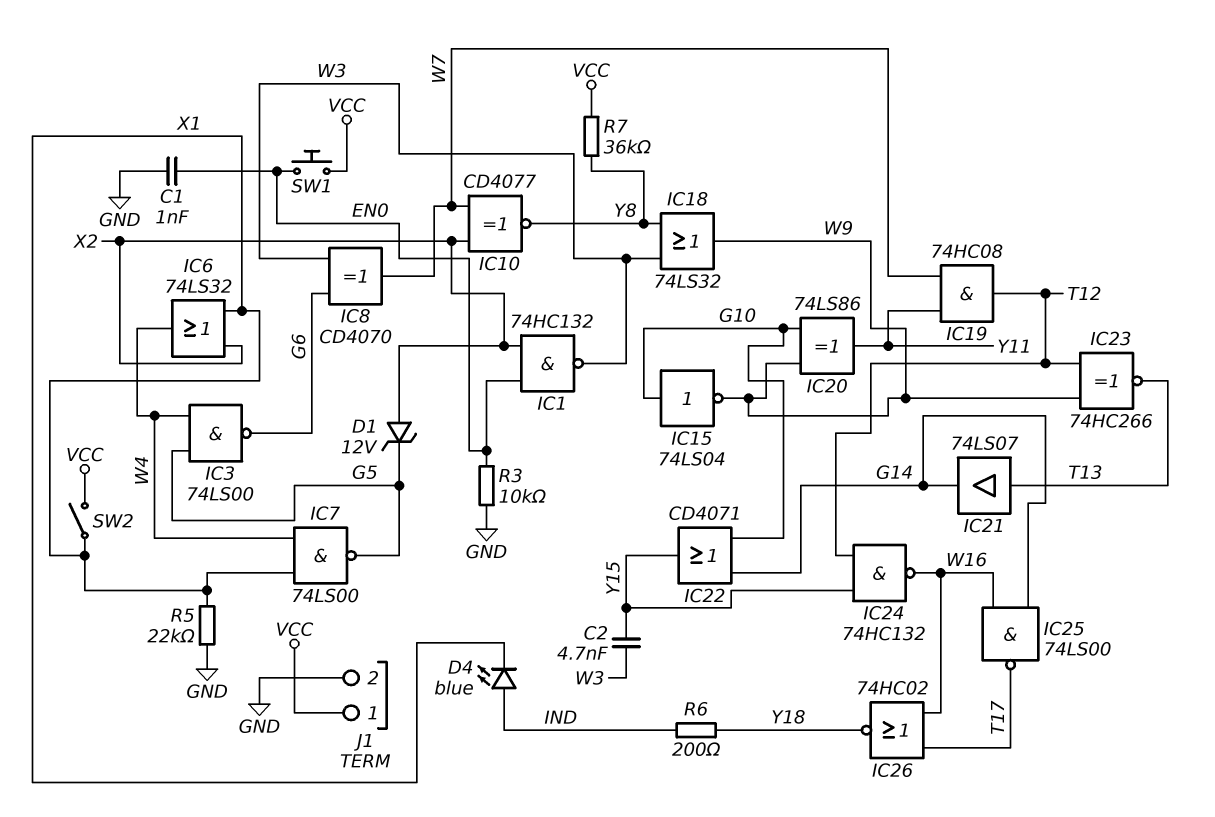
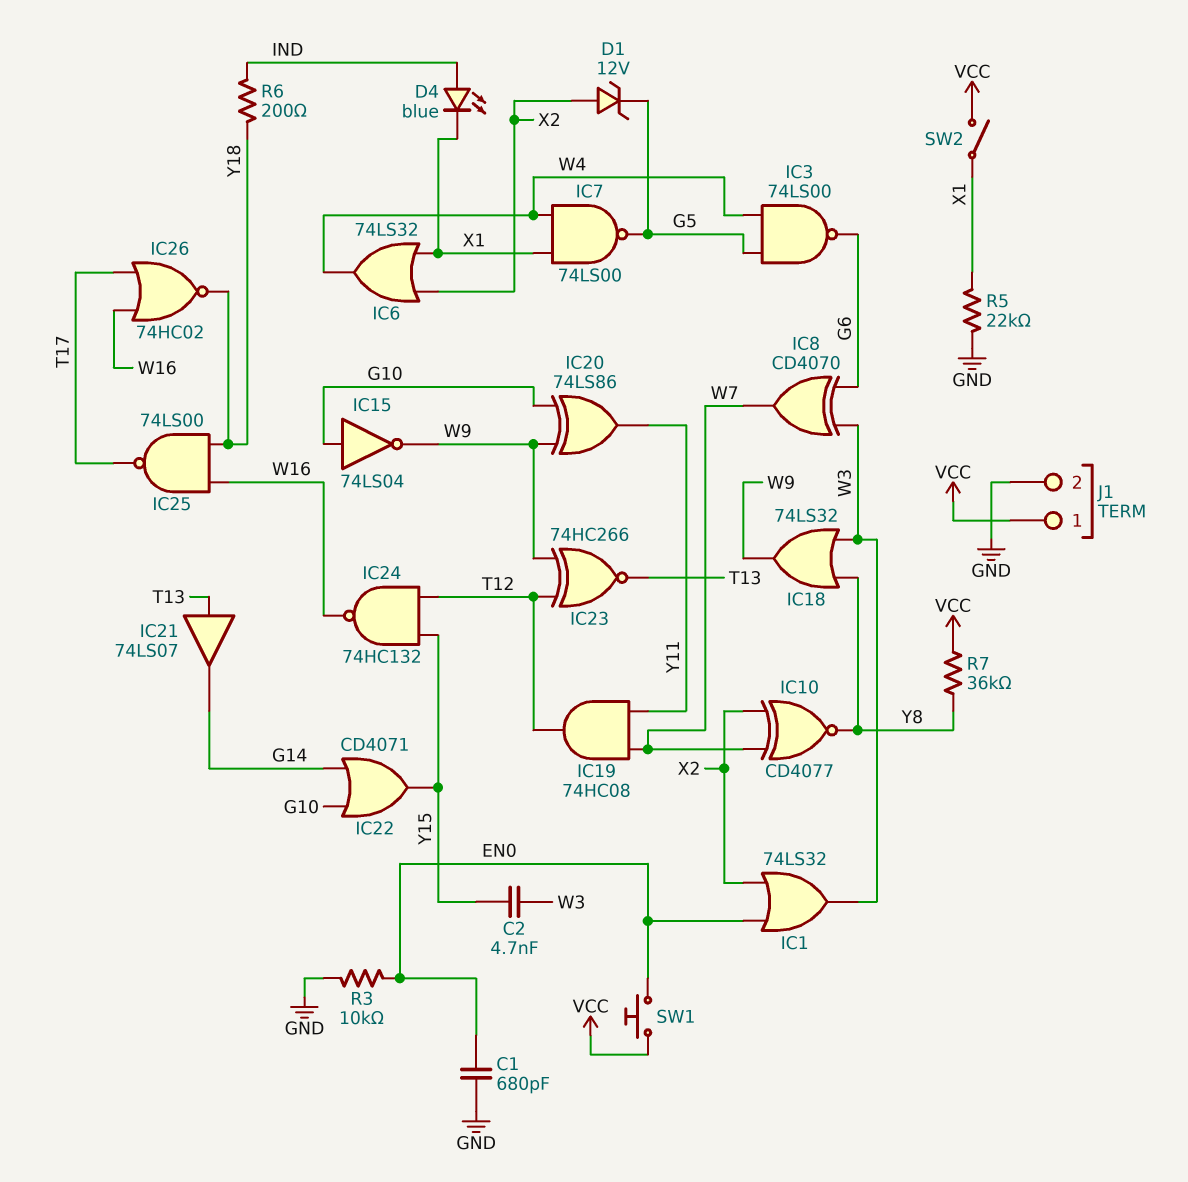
C1: 1nF (EN0, GND) -> 680pF (EN0, GND)
IC1: NAND 74HC132 (in EN0, in X2, out W3) -> OR 74LS32 (in EN0, in X2, out W3)
IC25: NAND 74LS00 (in G14, in W16, out T17) -> NAND 74LS00 (in W16, in Y18, out T17)

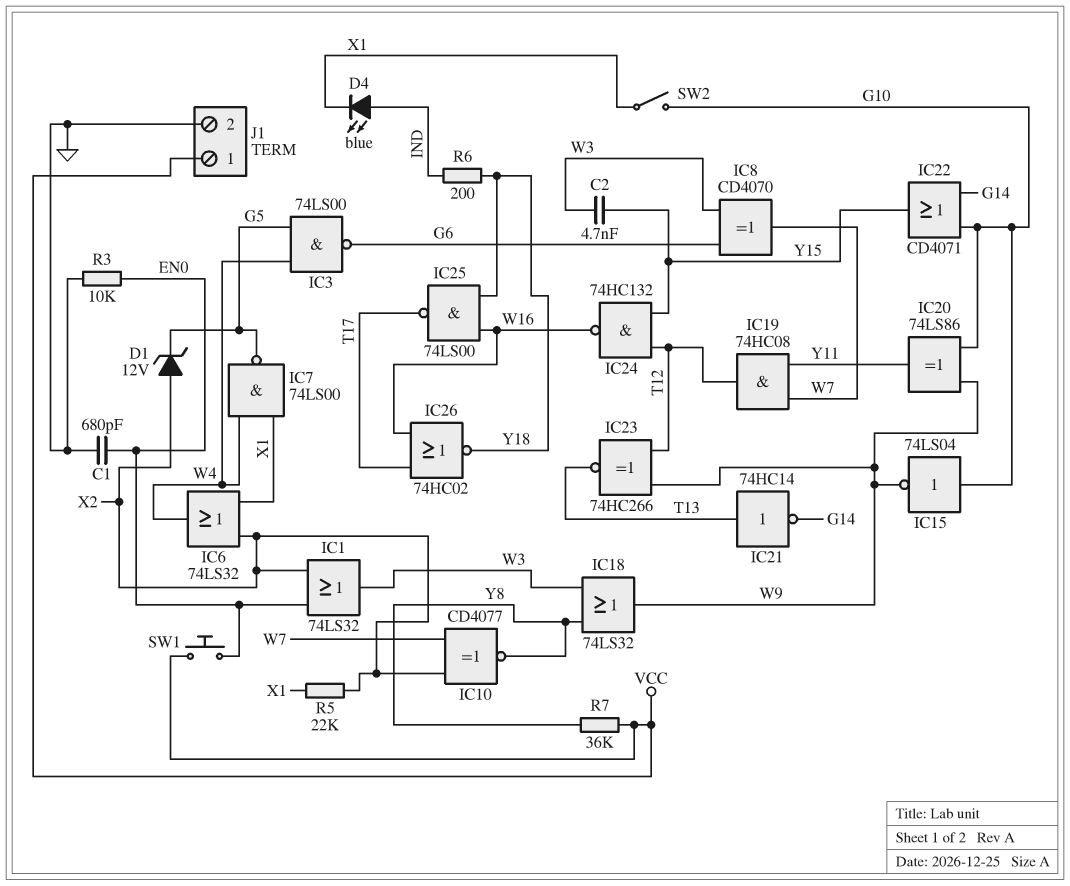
IC21: buffer 74LS07 (in T13, out G14) -> NOT 74HC14 (in T13, out G14)
R5: 22k (GND, X1) -> 22k (X1, X2)
SW2: switch (VCC, X1) -> switch (G10, X1)

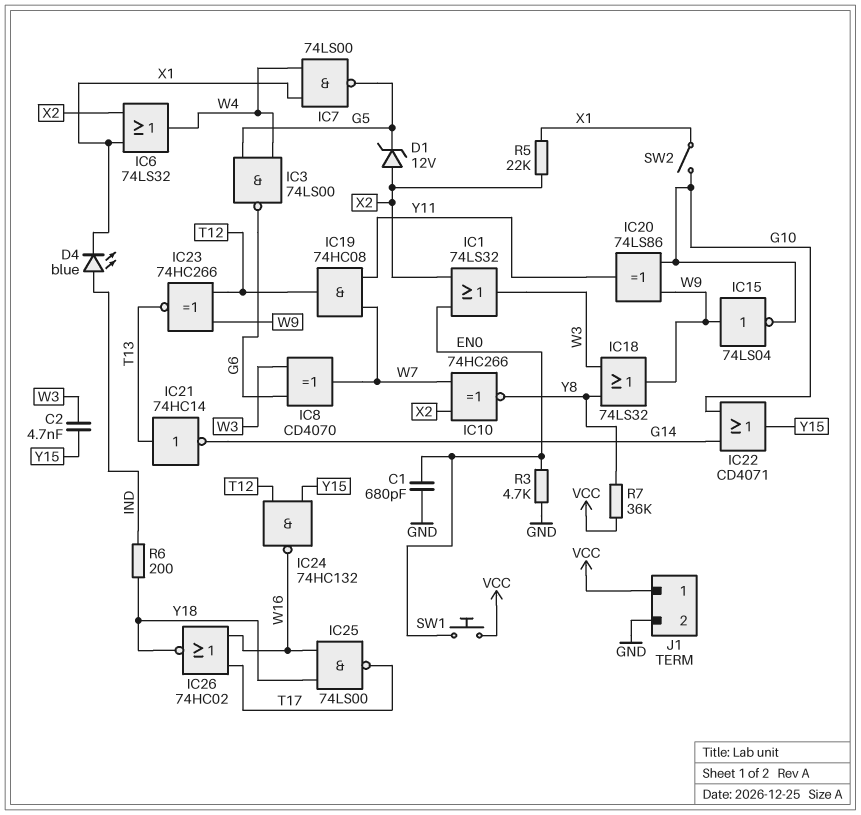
IC10: XNOR CD4077 (in W7, in X2, out Y8) -> XNOR 74HC266 (in W7, in X2, out Y8)
IC15: NOT 74LS04 (in G10, out W9) -> NOT 74LS04 (in W9, out G10)
R3: 10k (EN0, GND) -> 4.7k (EN0, GND)

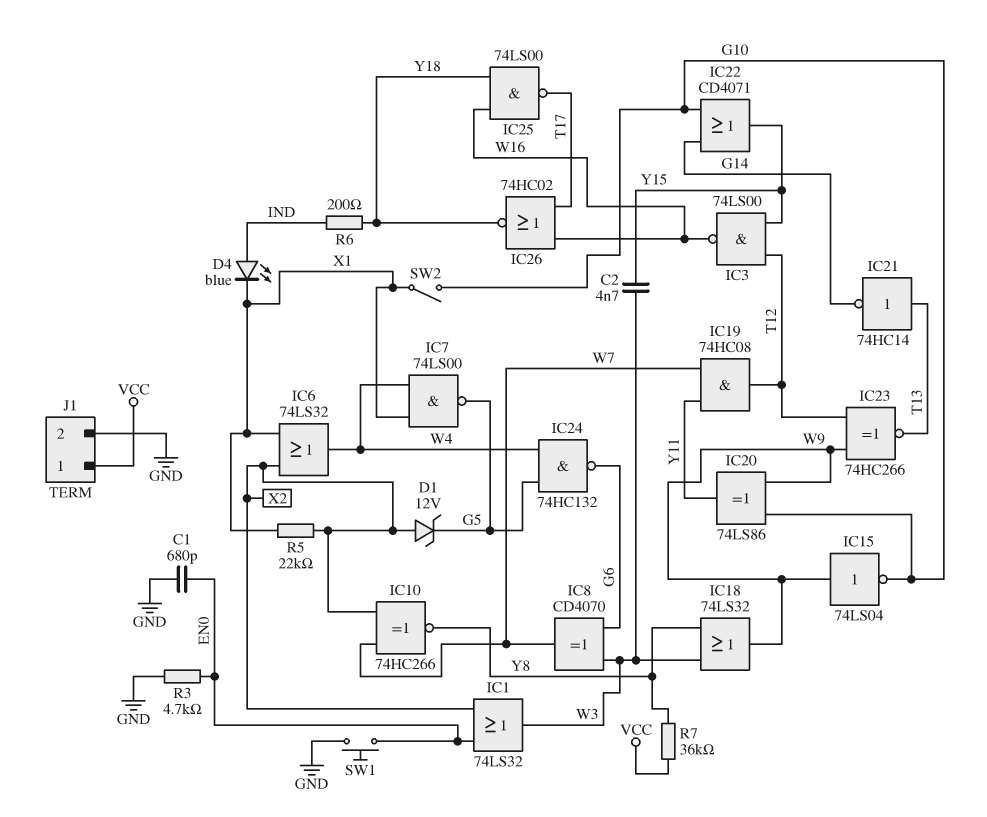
IC3: NAND 74LS00 (in G5, in W4, out G6) -> NAND 74LS00 (in T12, in Y15, out W16)
IC24: NAND 74HC132 (in T12, in Y15, out W16) -> NAND 74HC132 (in G5, in W4, out G6)
SW1: button (EN0, VCC) -> button (EN0, GND)

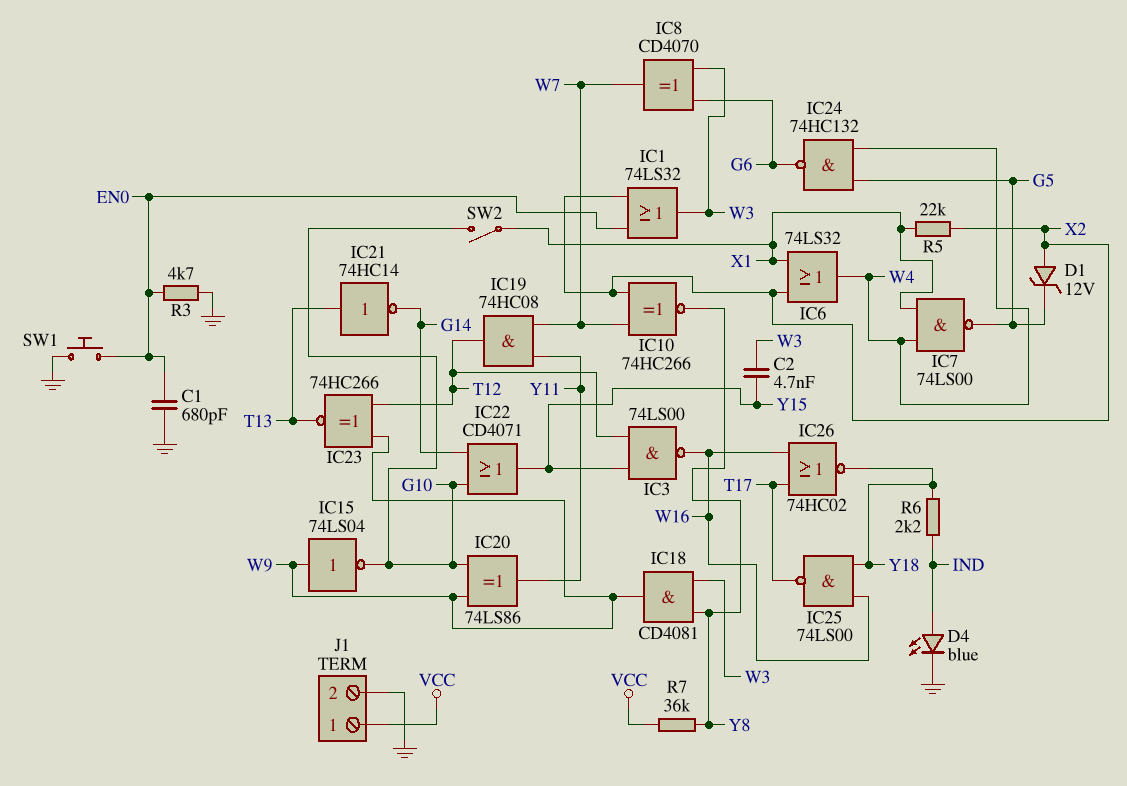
D4: LED blue (A IND, K X1) -> LED blue (A IND, K GND)
IC18: OR 74LS32 (in W3, in Y8, out W9) -> AND CD4081 (in W3, in Y8, out W9)
R6: 200 (IND, Y18) -> 2.2k (IND, Y18)

